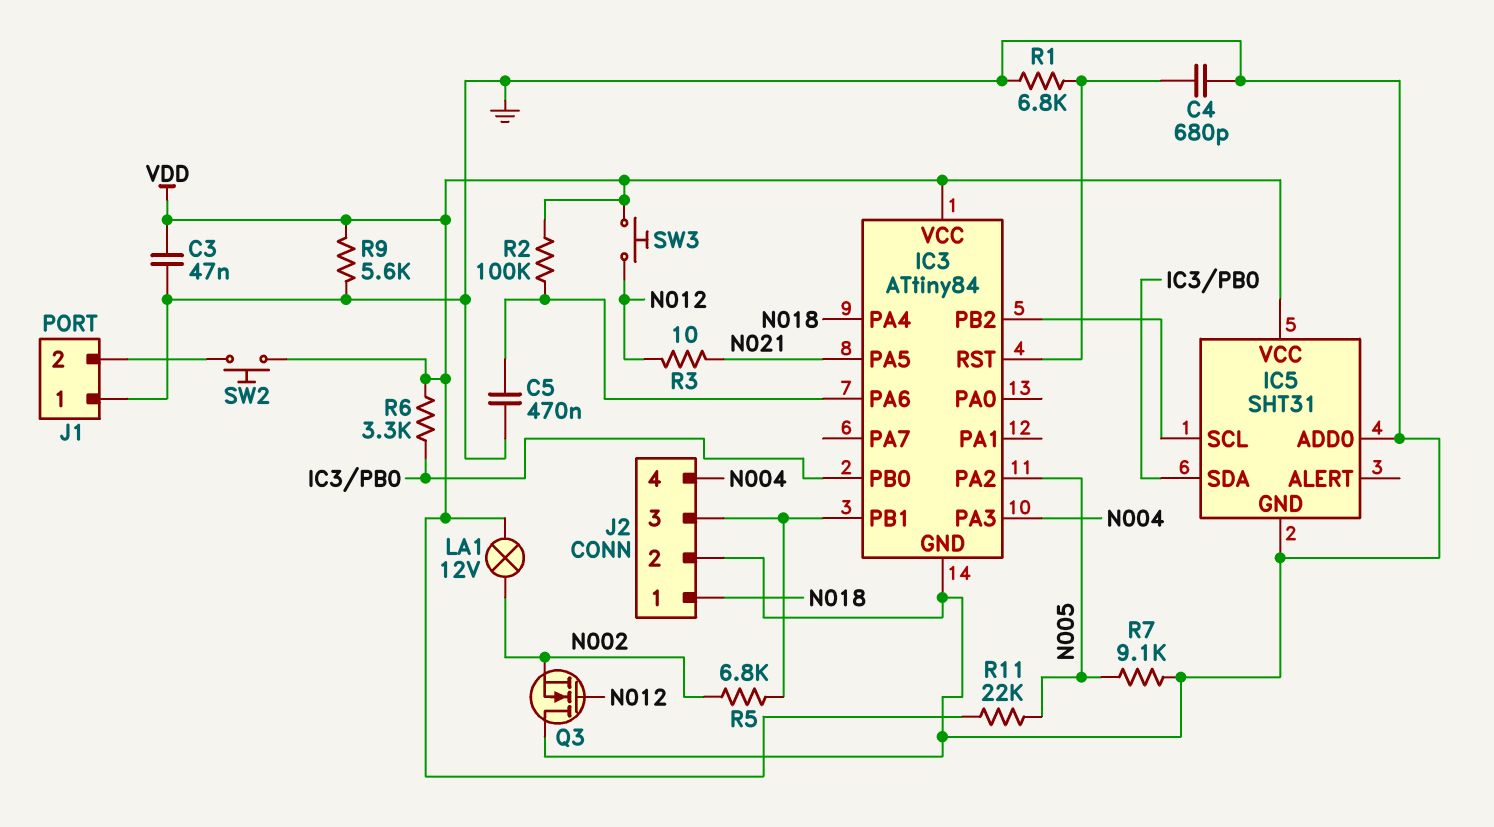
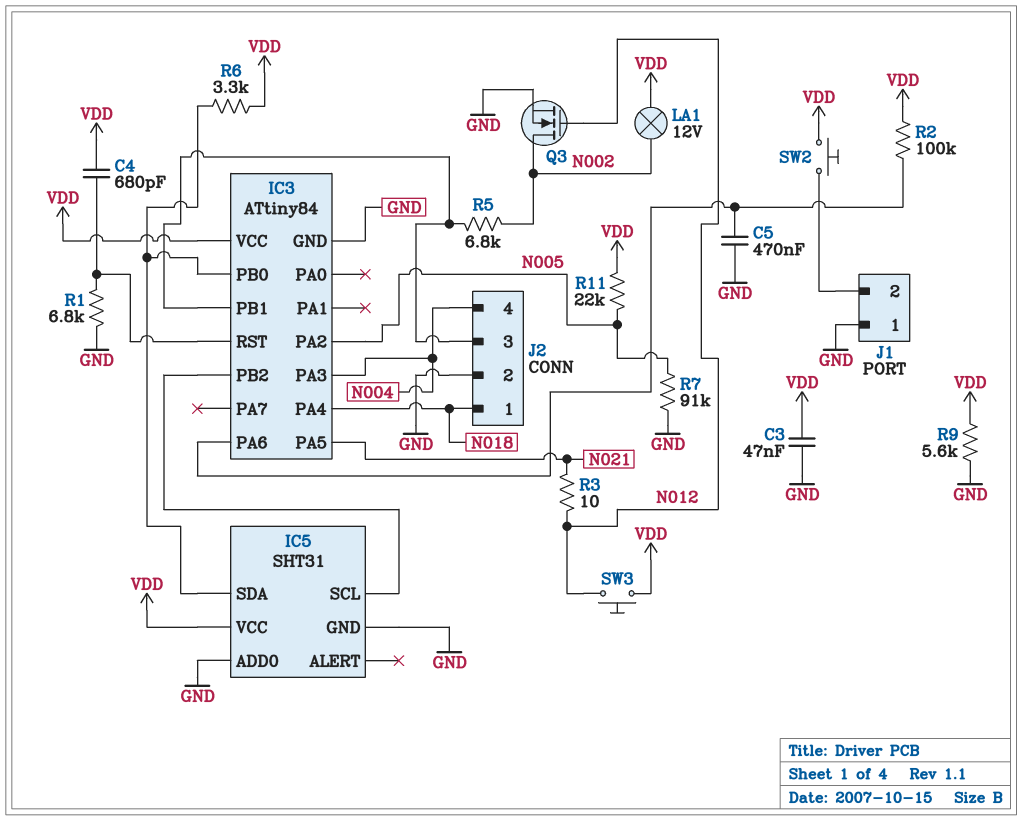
C4: 680pF (GND, IC3/RST) -> 680pF (IC3/RST, VDD)
Q3: NMOS (G N012, D GND, S N002) -> NMOS (G N012, D N002, S GND)
R7: 9.1k (GND, N005) -> 91k (GND, N005)

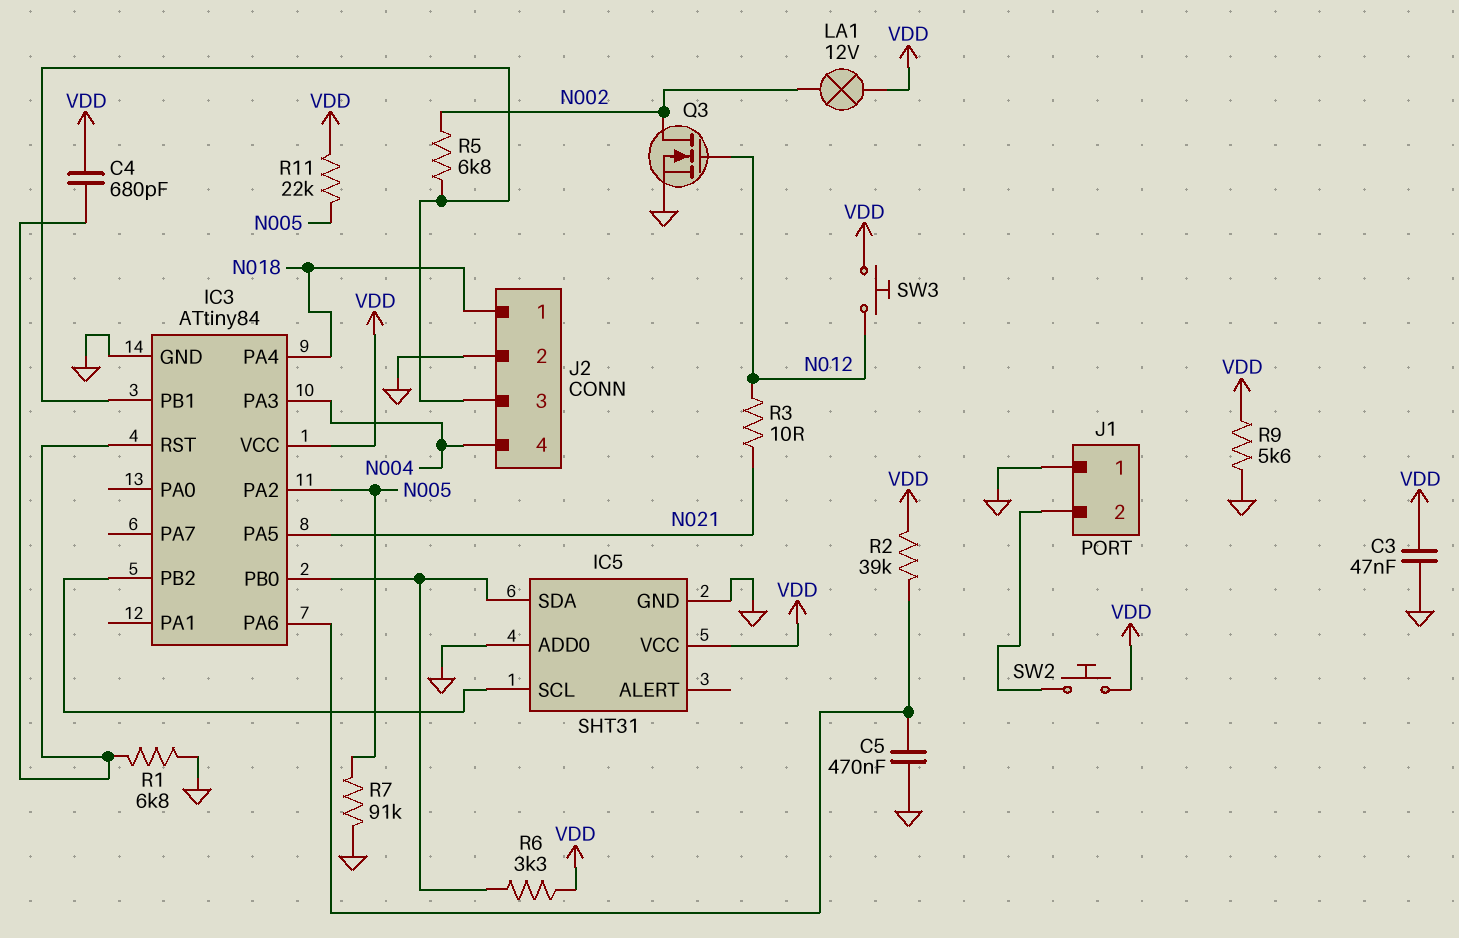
R2: 100k (IC3/PA6, VDD) -> 39k (IC3/PA6, VDD)

